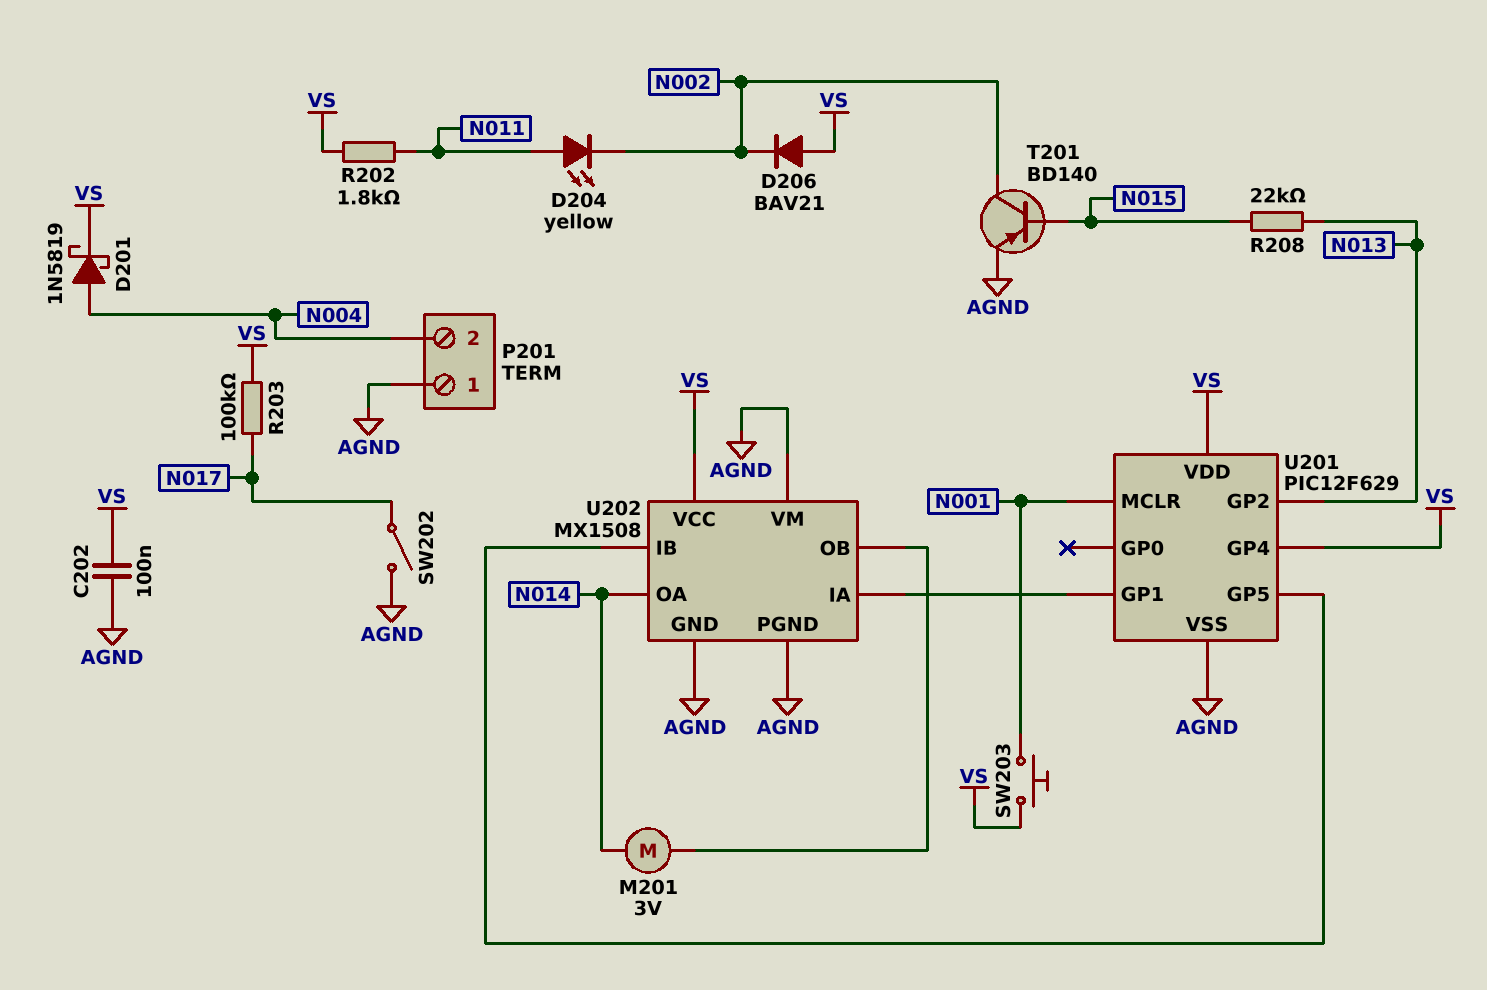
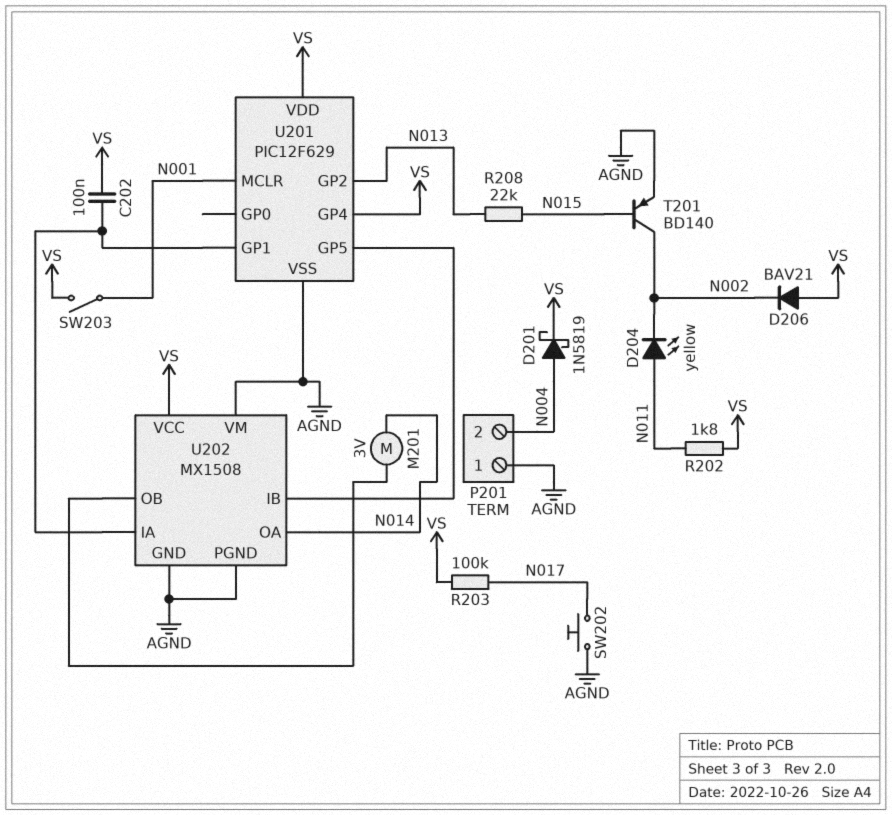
C202: 100nF (AGND, VS) -> 100nF (U201/GP1, VS)
SW202: switch (AGND, N017) -> button (AGND, N017)
SW203: button (N001, VS) -> switch (N001, VS)

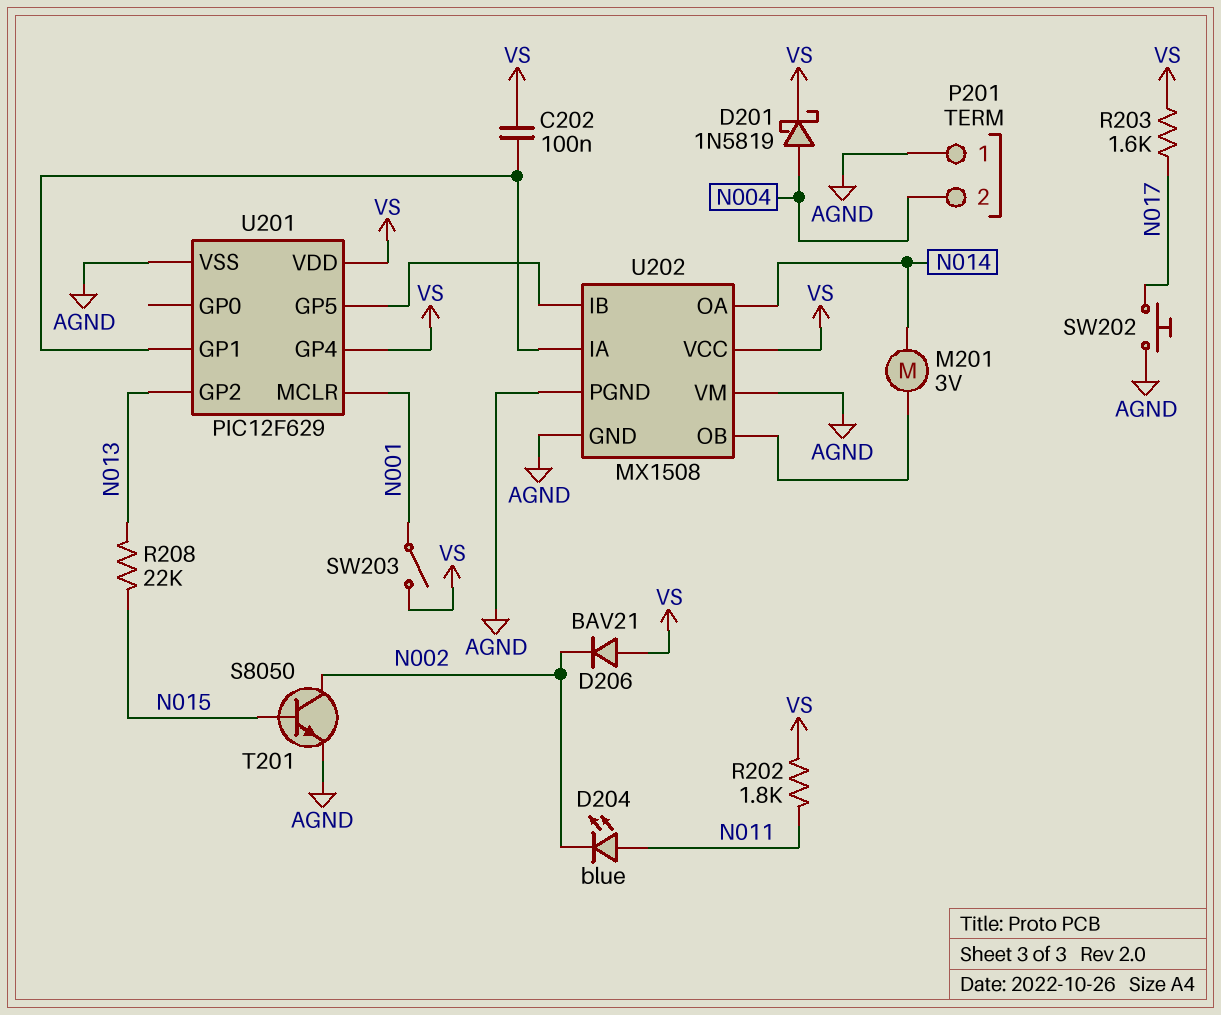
D204: LED yellow (A N011, K N002) -> LED blue (A N011, K N002)
R203: 100k (N017, VS) -> 1.6k (N017, VS)
T201: PNP BD140 (B N015, C N002, E AGND) -> NPN S8050 (B N015, C N002, E AGND)

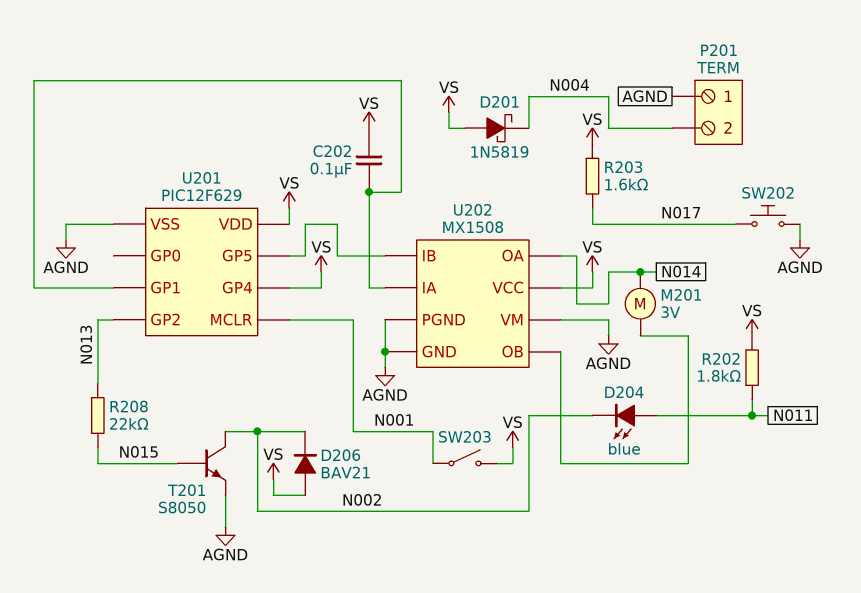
D201: schottky 1N5819 (A N004, K VS) -> schottky 1N5819 (A VS, K N004)

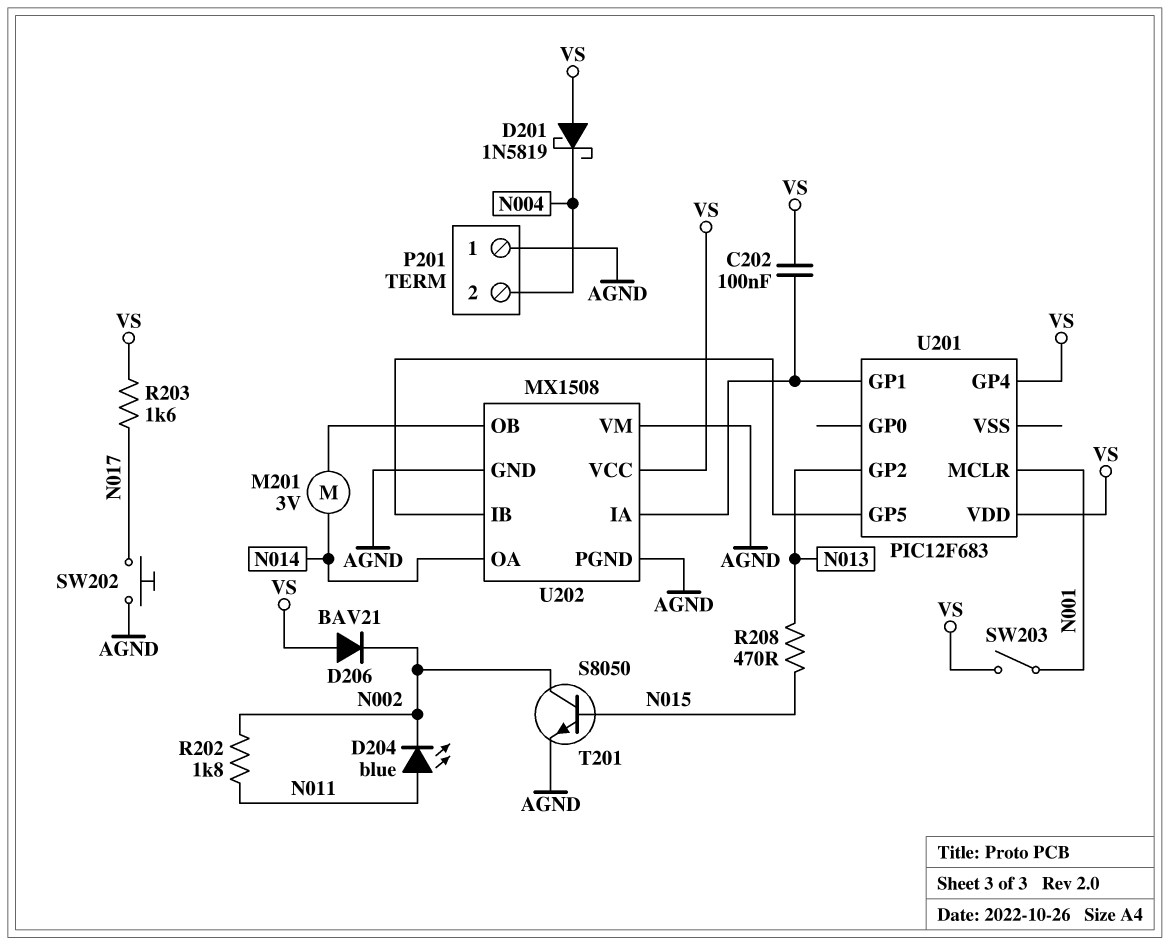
R202: 1.8k (N011, VS) -> 1.8k (N002, N011)
R208: 22k (N013, N015) -> 470 (N013, N015)
U201: PIC12F629 -> PIC12F683
U201 pin VSS: AGND -> none

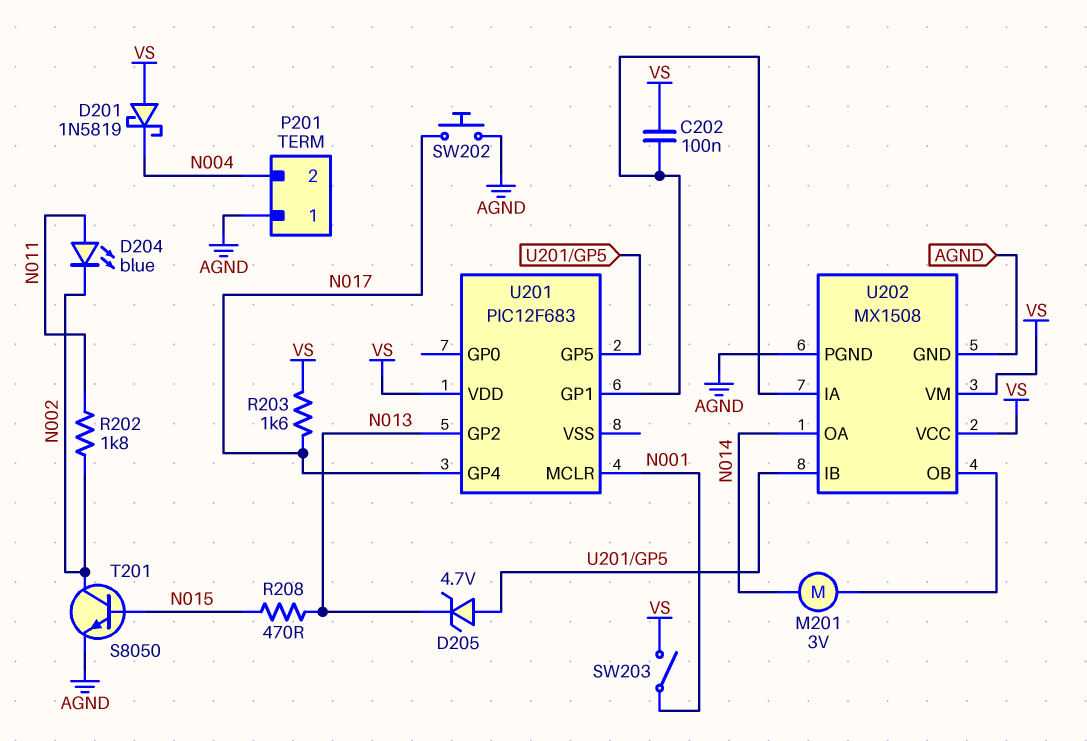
D205: none -> zener 4.7V (A U201/GP5, K N013)
D206: diode BAV21 (A VS, K N002) -> none
U201 pin GP4: VS -> N017
U202 pin VM: AGND -> VS

